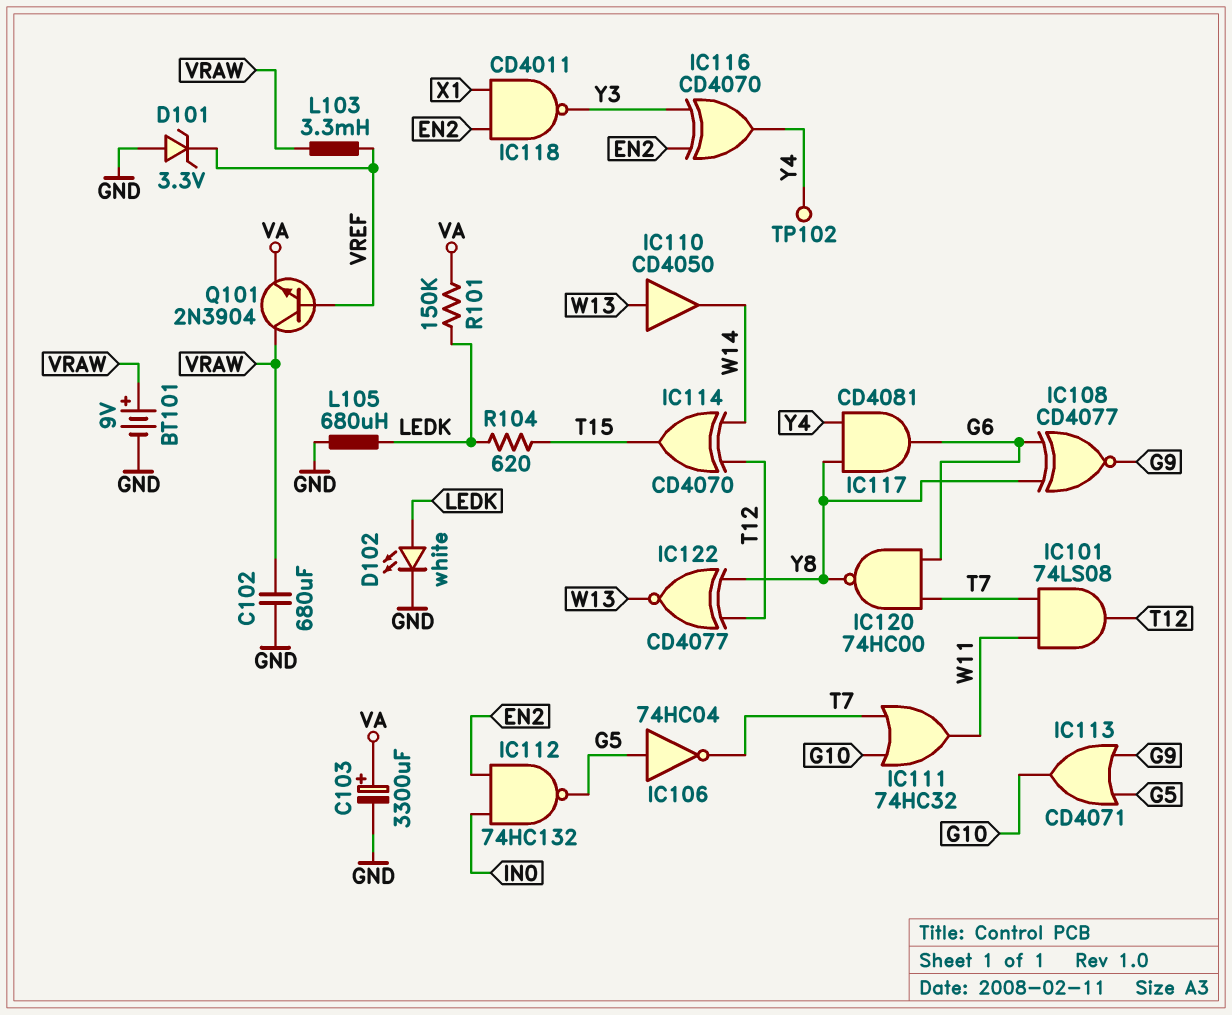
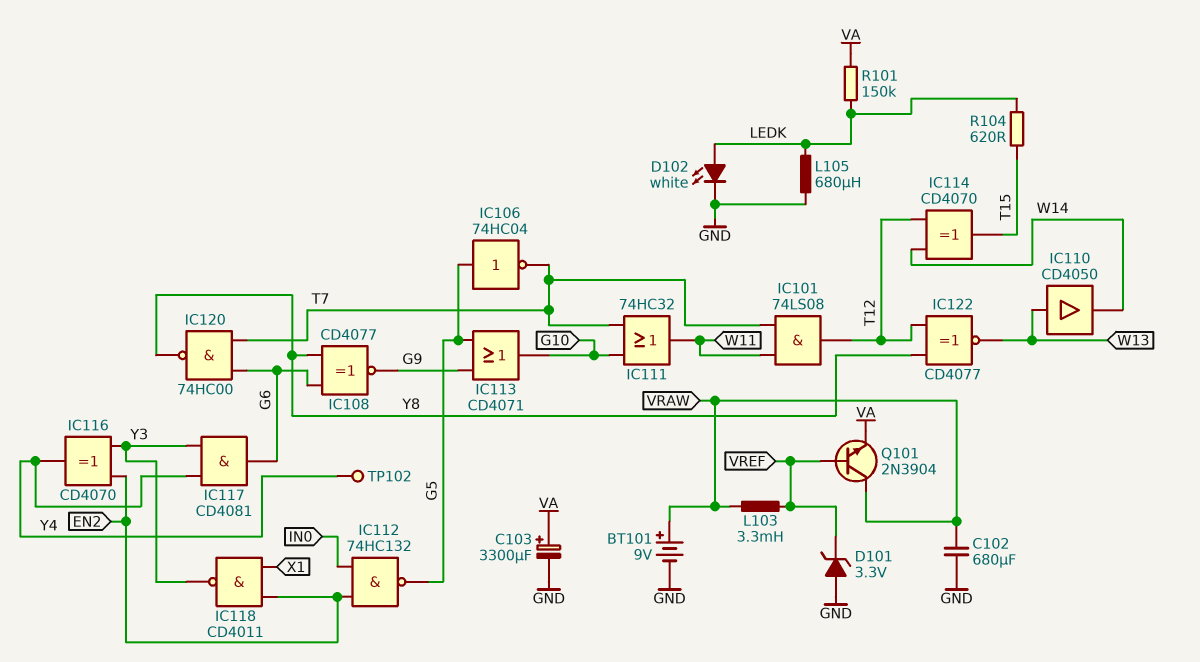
IC117: AND CD4081 (in Y4, in Y8, out G6) -> AND CD4081 (in Y3, in Y4, out G6)

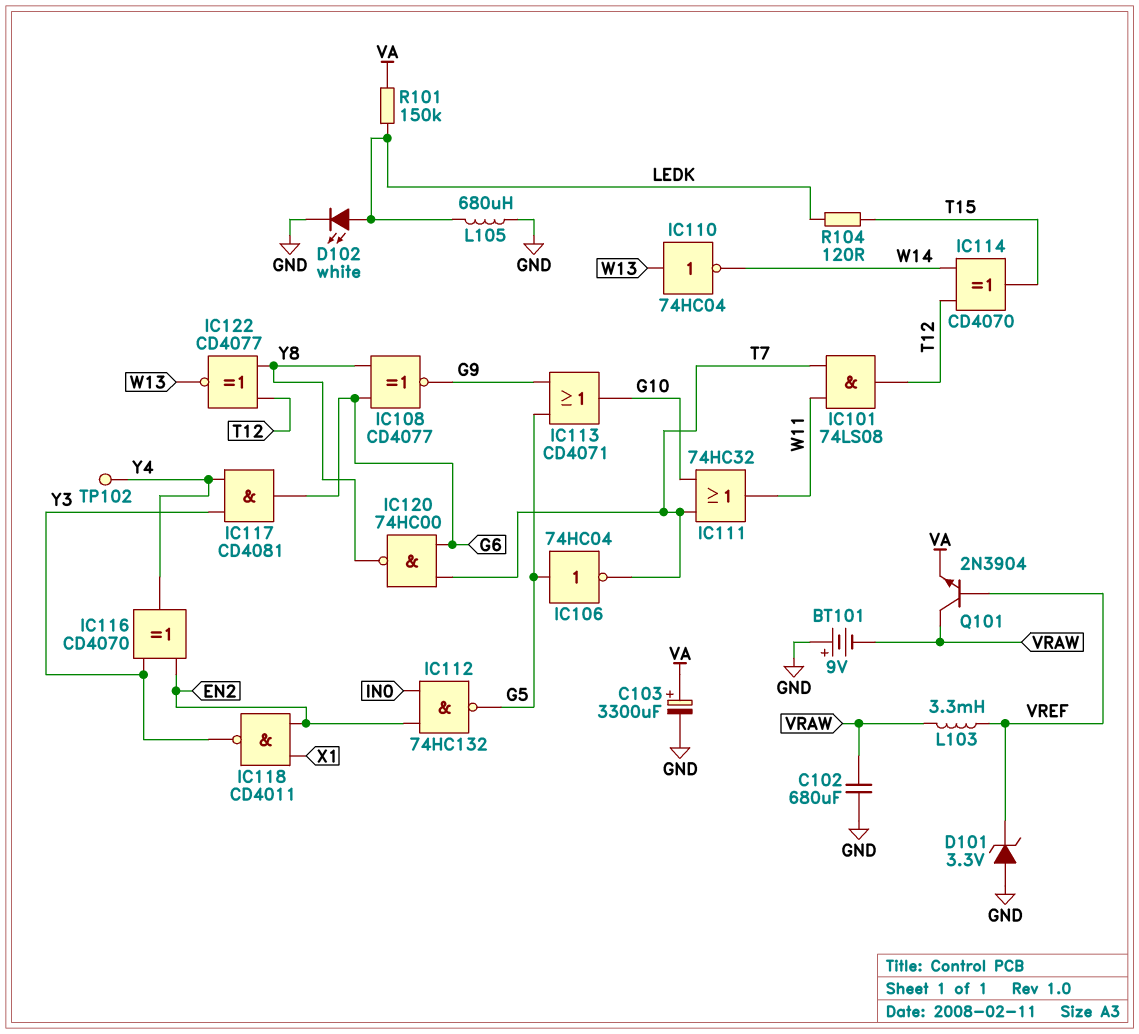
BT101: 9V (plus VRAW, minus GND) -> 9V (plus GND, minus VRAW)
IC110: buffer CD4050 (in W13, out W14) -> NOT 74HC04 (in W13, out W14)
R104: 620 (LEDK, T15) -> 120 (LEDK, T15)

